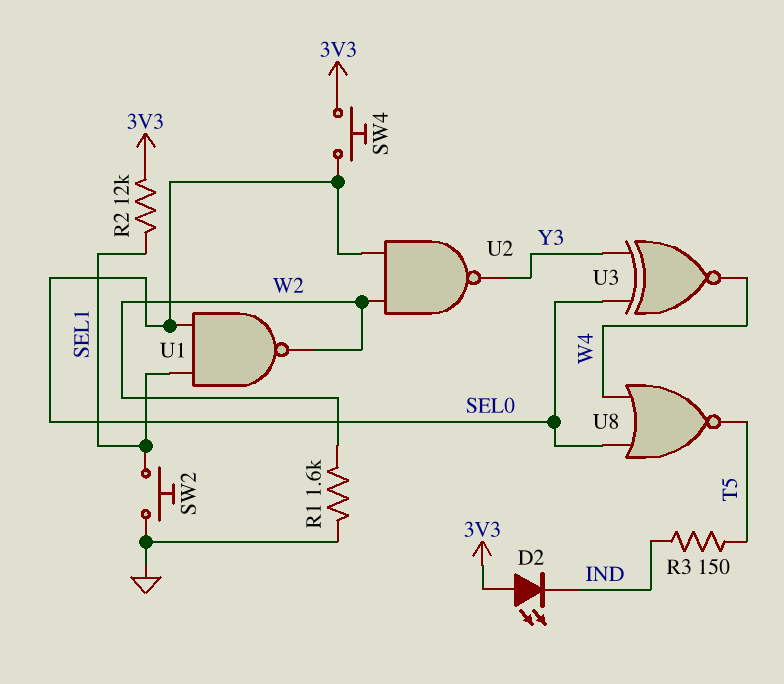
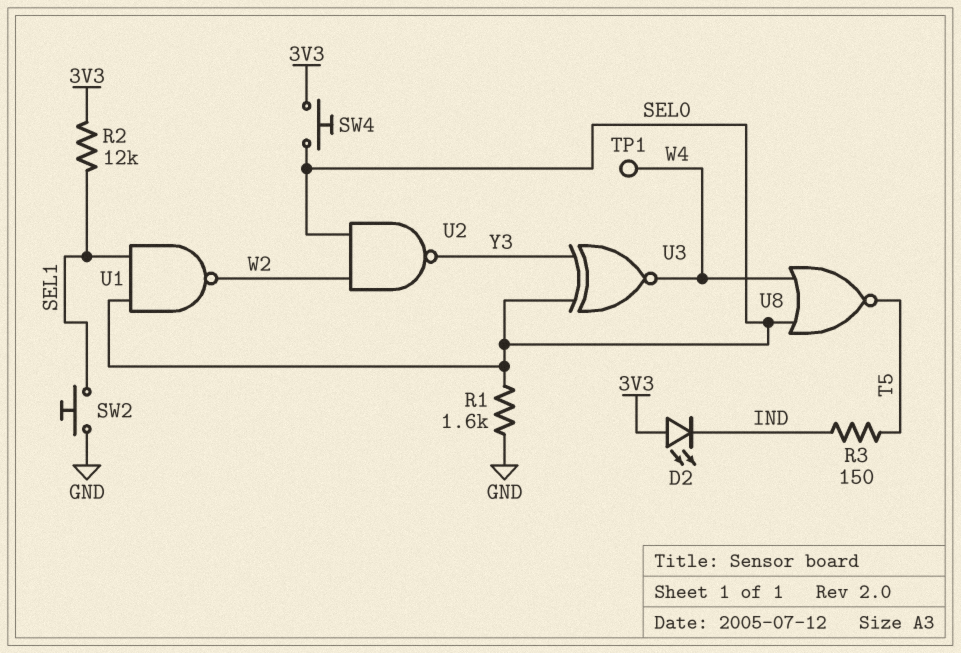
R1: 1.6k (GND, W2) -> 1.6k (GND, SEL0)
TP1: none -> test point (W4)

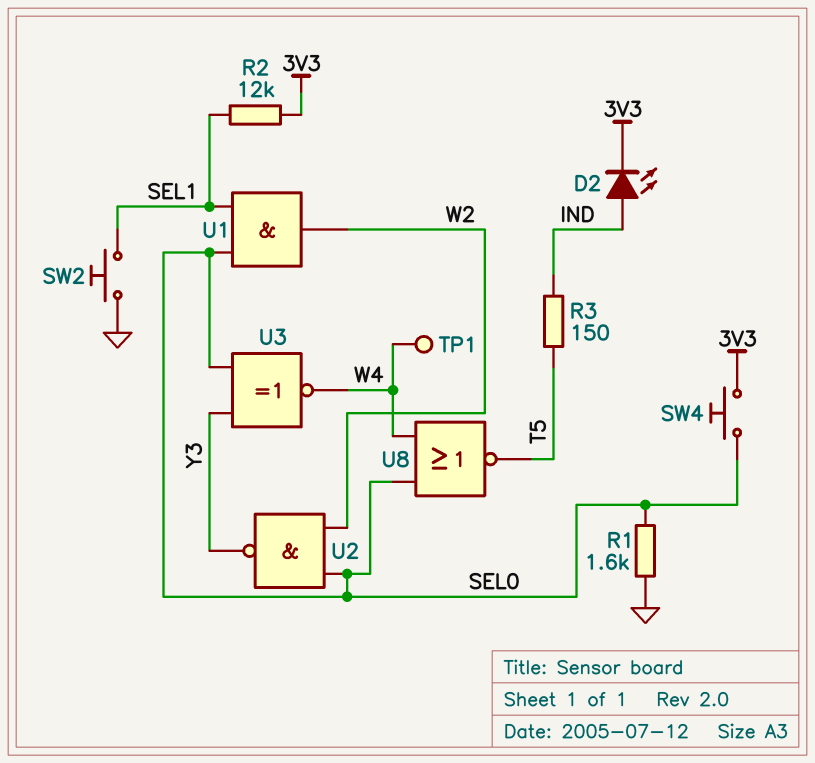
D2: LED (A 3V3, K IND) -> LED (A IND, K 3V3)
U1: NAND (in SEL0, in SEL1, out W2) -> AND (in SEL0, in SEL1, out W2)

